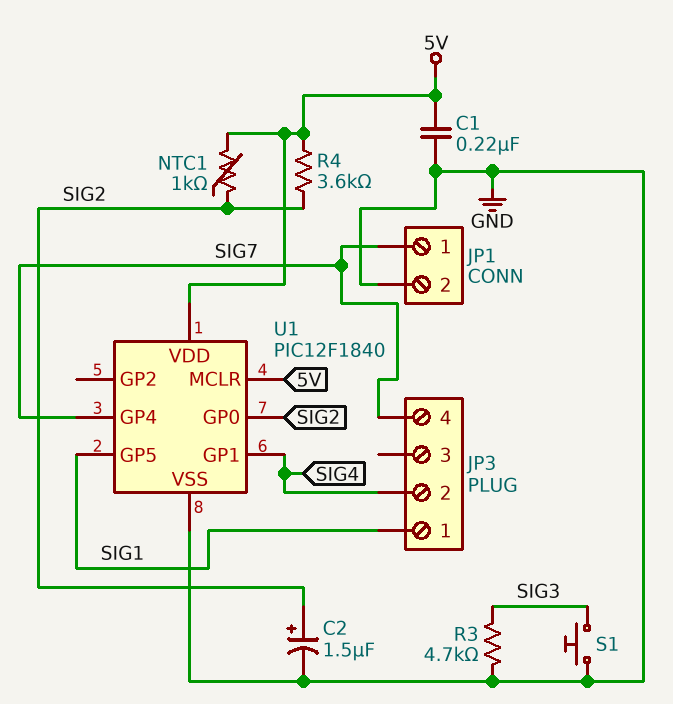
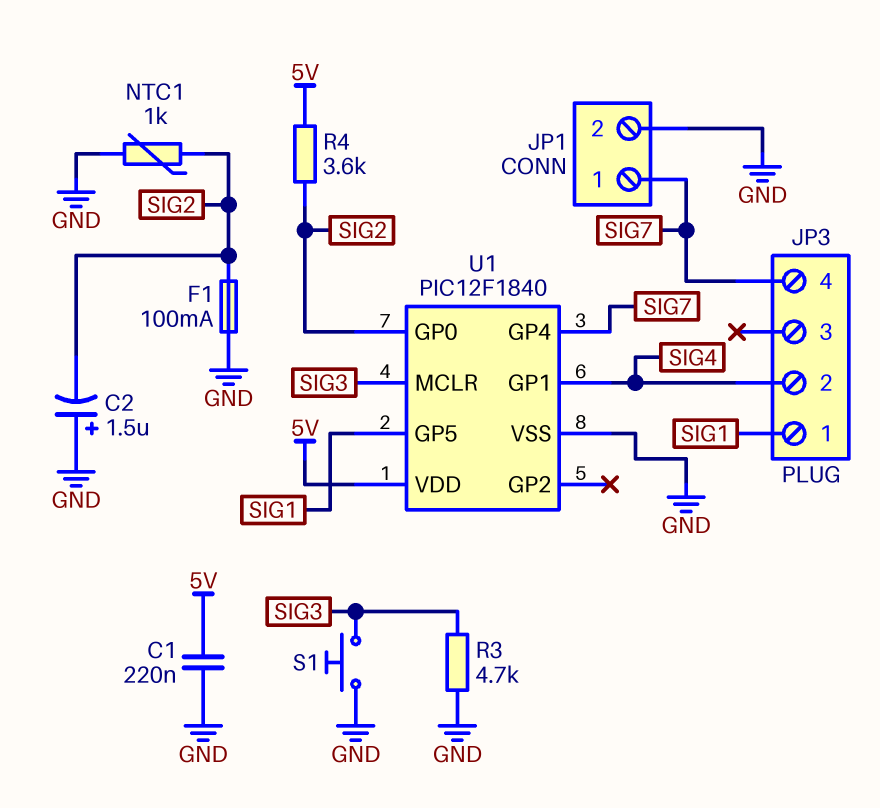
C2: 1.5uF (plus SIG2, minus GND) -> 1.5uF (plus GND, minus SIG2)
F1: none -> 100mA (GND, SIG2)
NTC1: 1k (5V, SIG2) -> 1k (GND, SIG2)
U1 pin MCLR: 5V -> SIG3

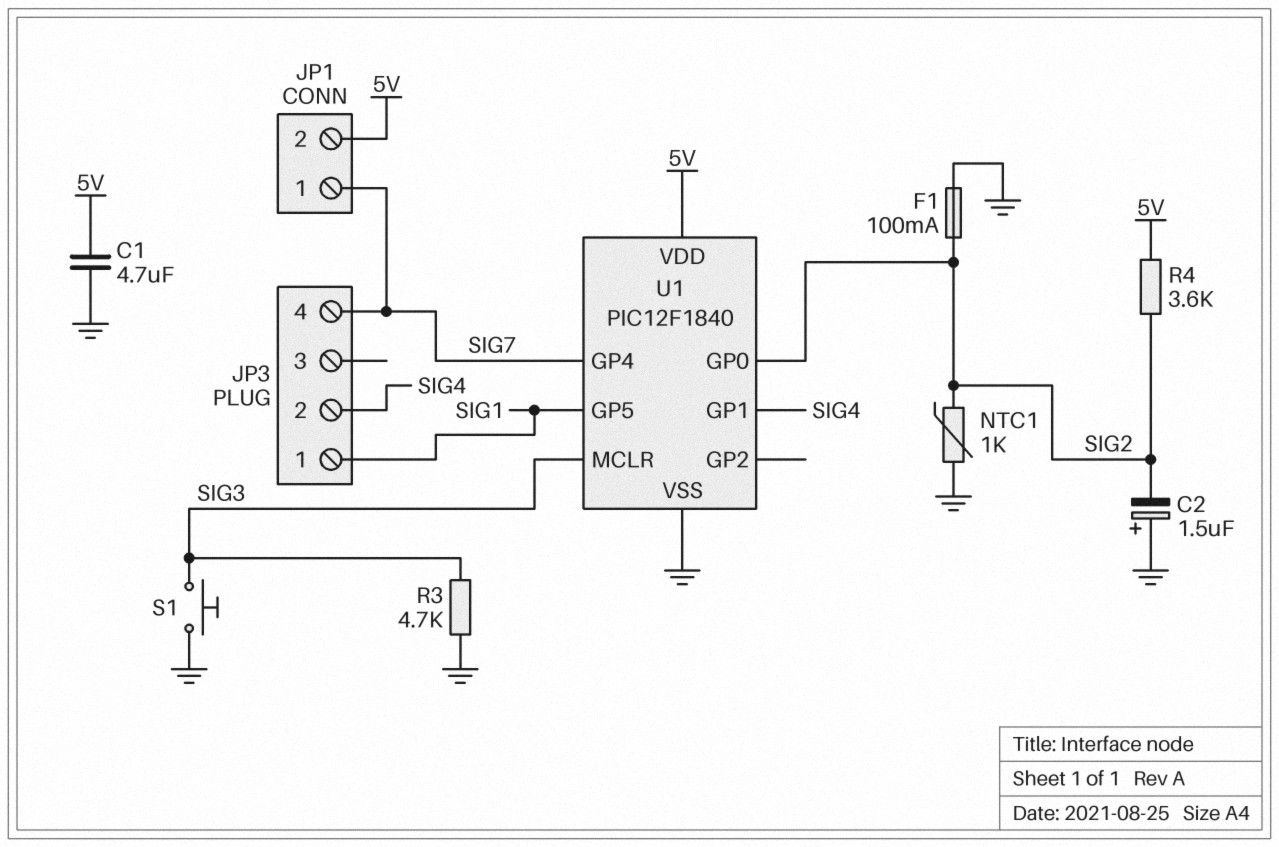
C1: 220nF (5V, GND) -> 4.7uF (5V, GND)
JP1 pin 2: GND -> 5V

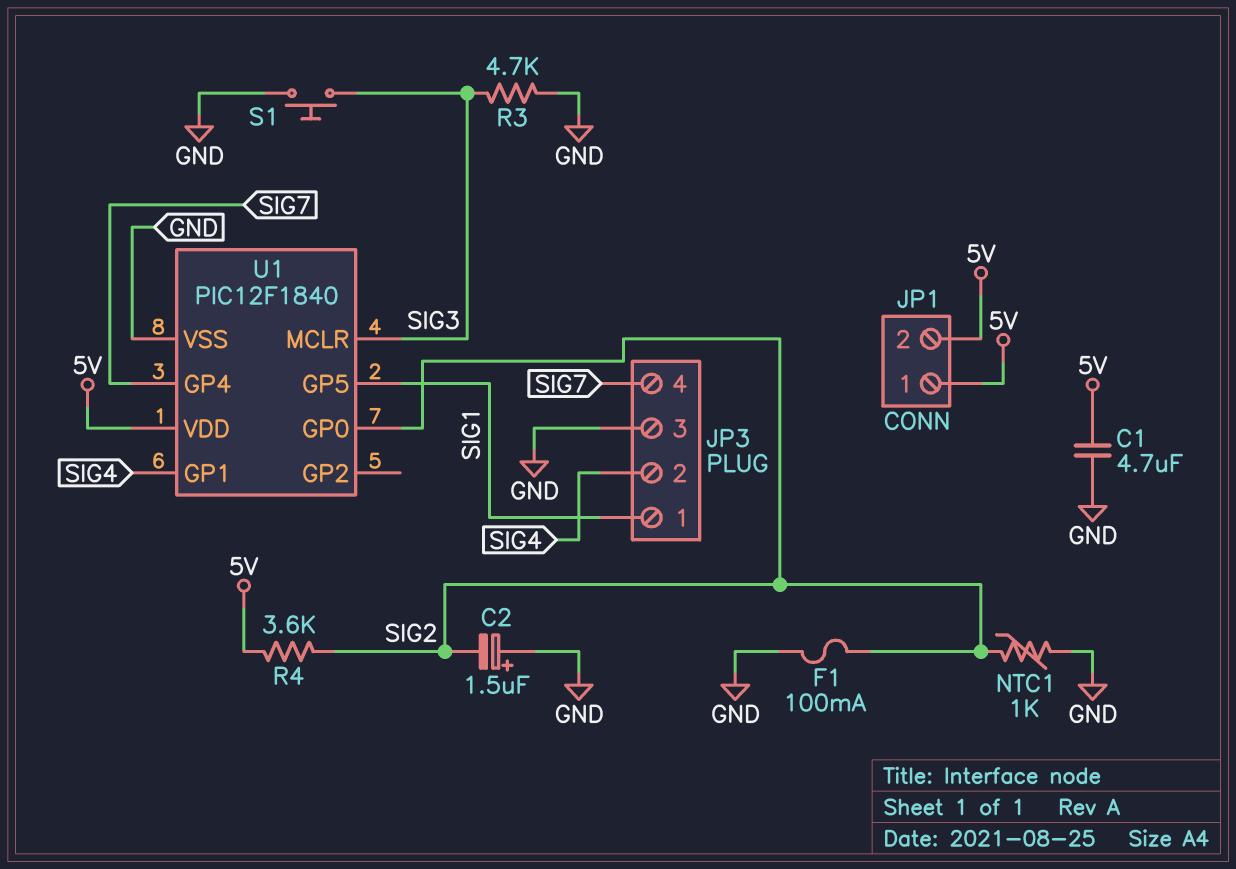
JP1 pin 1: SIG7 -> 5V
JP3 pin 3: none -> GND

